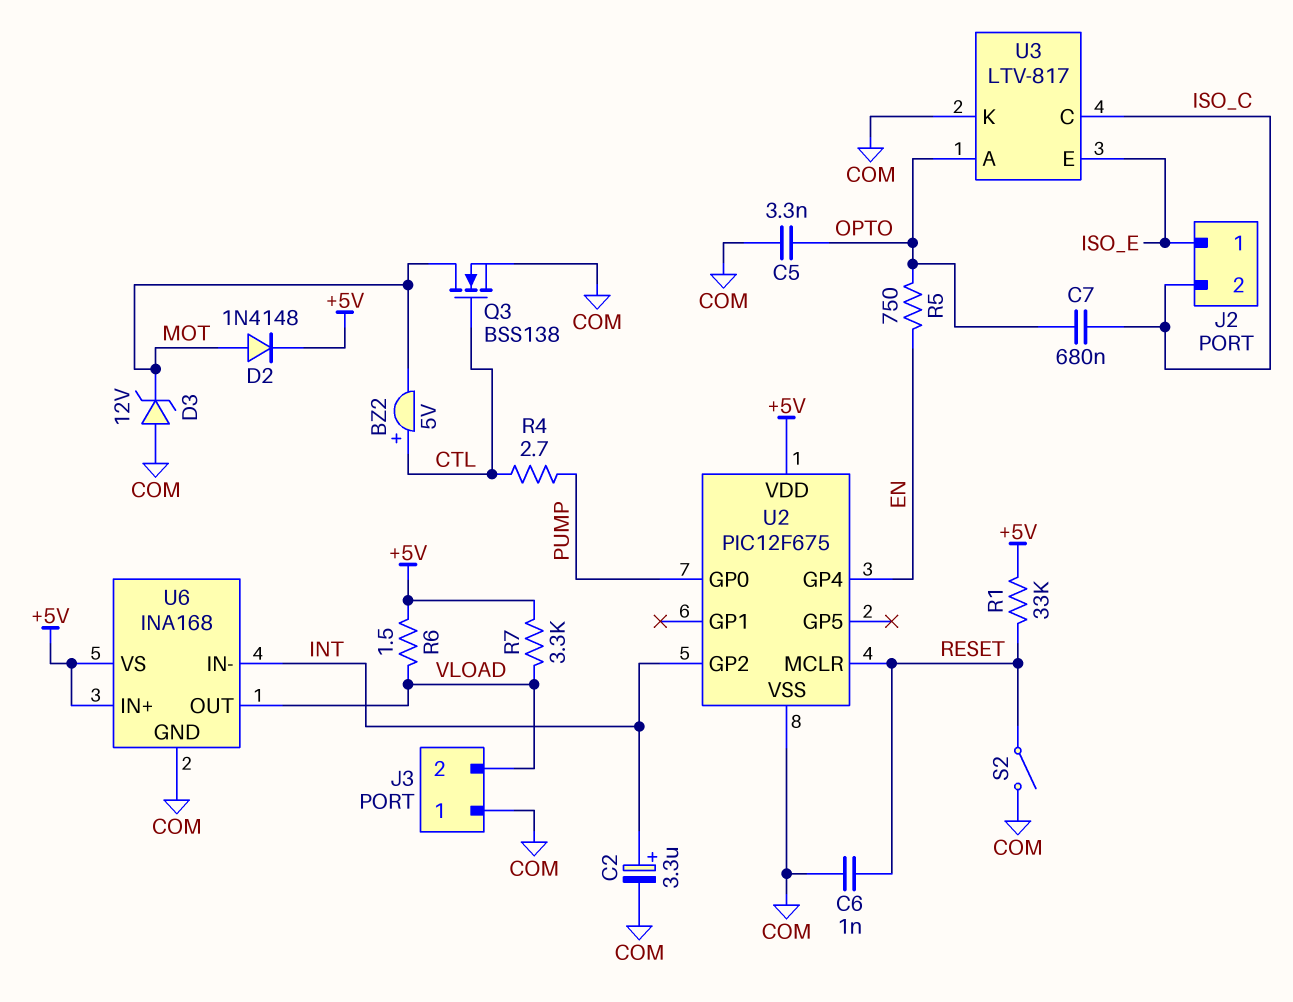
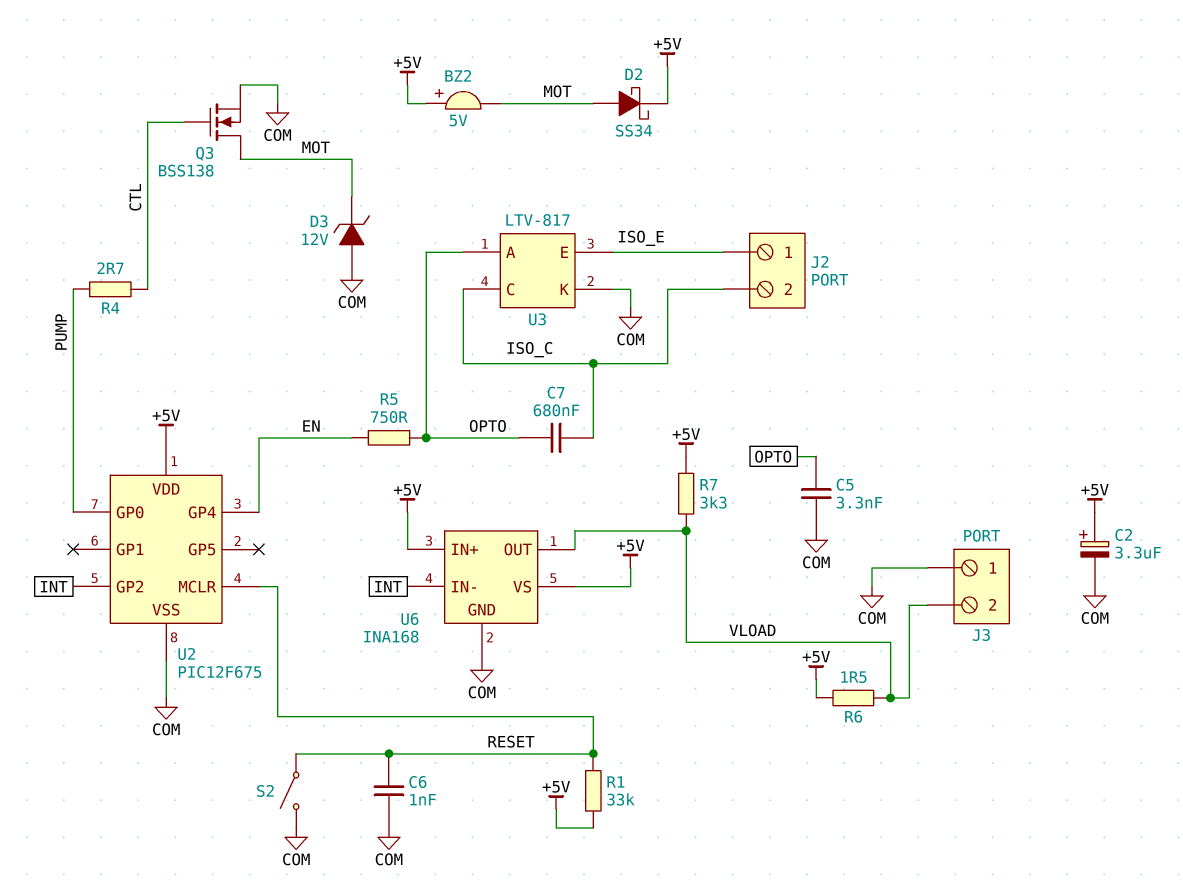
BZ2: buzzer 5V (plus CTL, minus MOT) -> buzzer 5V (plus +5V, minus MOT)
C2: 3.3uF (plus INT, minus COM) -> 3.3uF (plus +5V, minus COM)
D2: diode 1N4148 (A MOT, K +5V) -> schottky SS34 (A MOT, K +5V)

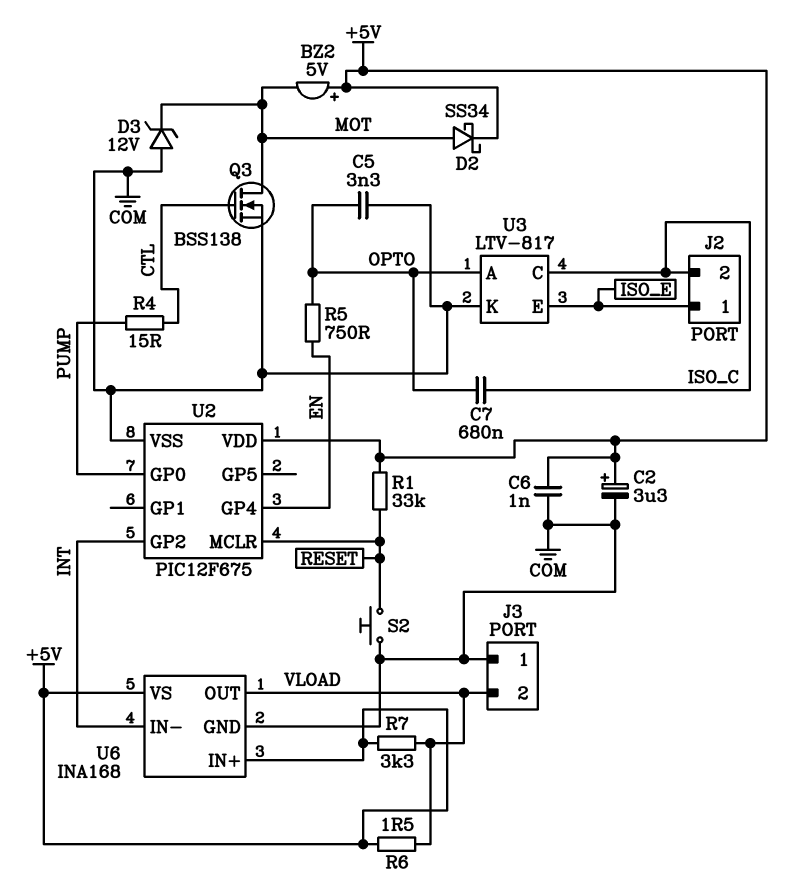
C6: 1nF (COM, RESET) -> 1nF (+5V, COM)
R4: 2.7 (CTL, PUMP) -> 15 (CTL, PUMP)
S2: switch (COM, RESET) -> button (COM, RESET)

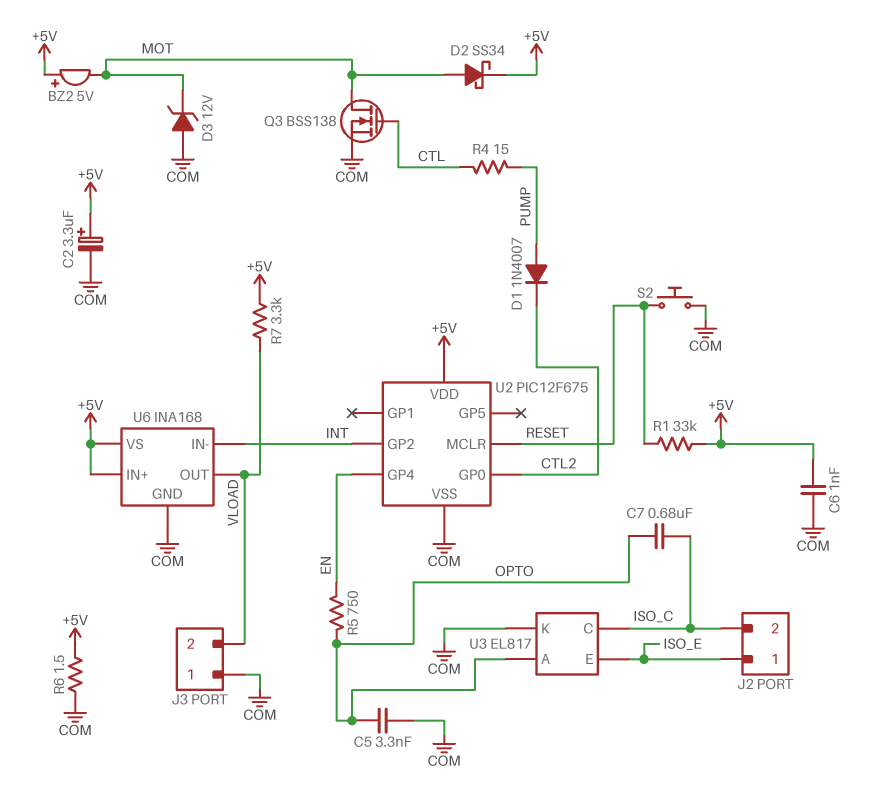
D1: none -> diode 1N4007 (A PUMP, K CTL2)
R6: 1.5 (+5V, VLOAD) -> 1.5 (+5V, COM)
U2 pin GP0: PUMP -> CTL2
U3: LTV-817 -> EL817

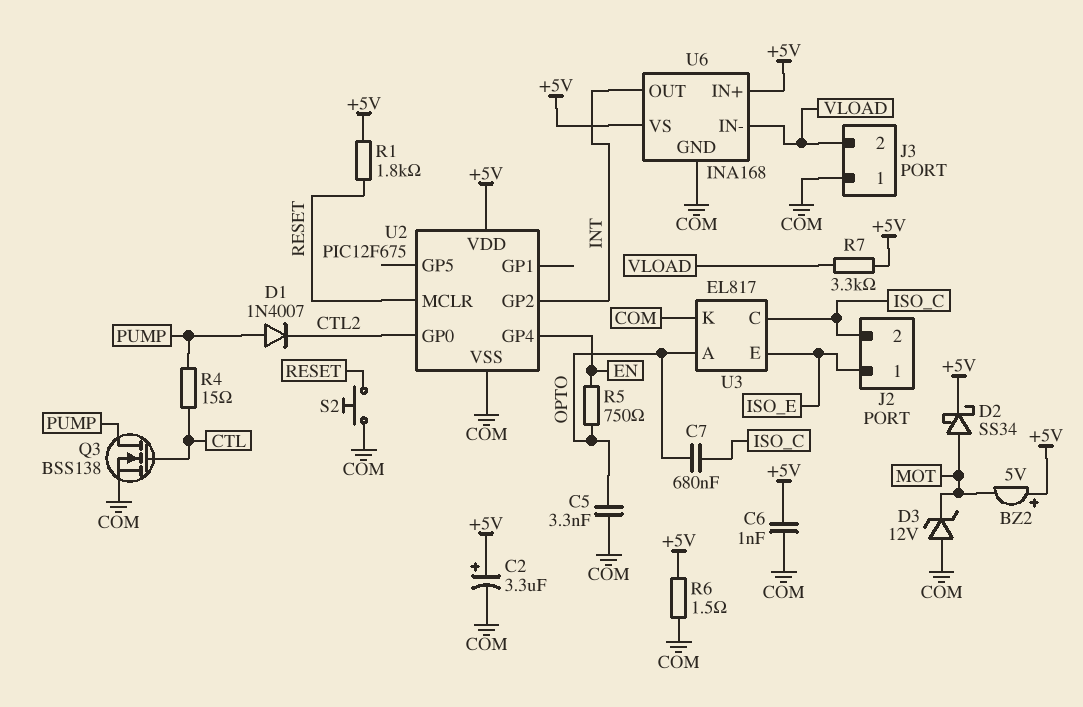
Q3: NMOS BSS138 (G CTL, D MOT, S COM) -> NMOS BSS138 (G CTL, D PUMP, S COM)
R1: 33k (+5V, RESET) -> 1.8k (+5V, RESET)
U6 pin IN-: INT -> VLOAD
U6 pin OUT: VLOAD -> INT

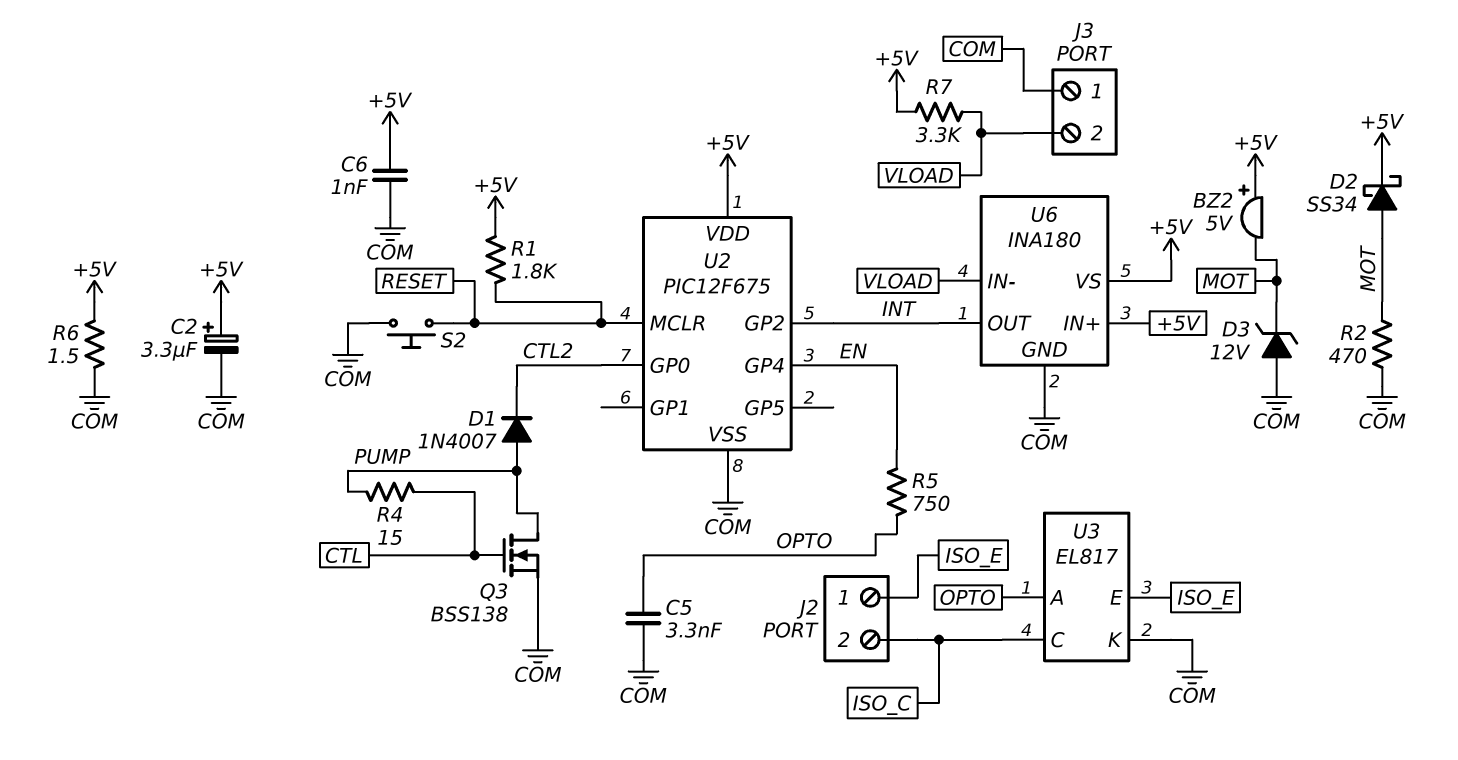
C7: 680nF (ISO_C, OPTO) -> none
R2: none -> 470 (COM, MOT)
U6: INA168 -> INA180

